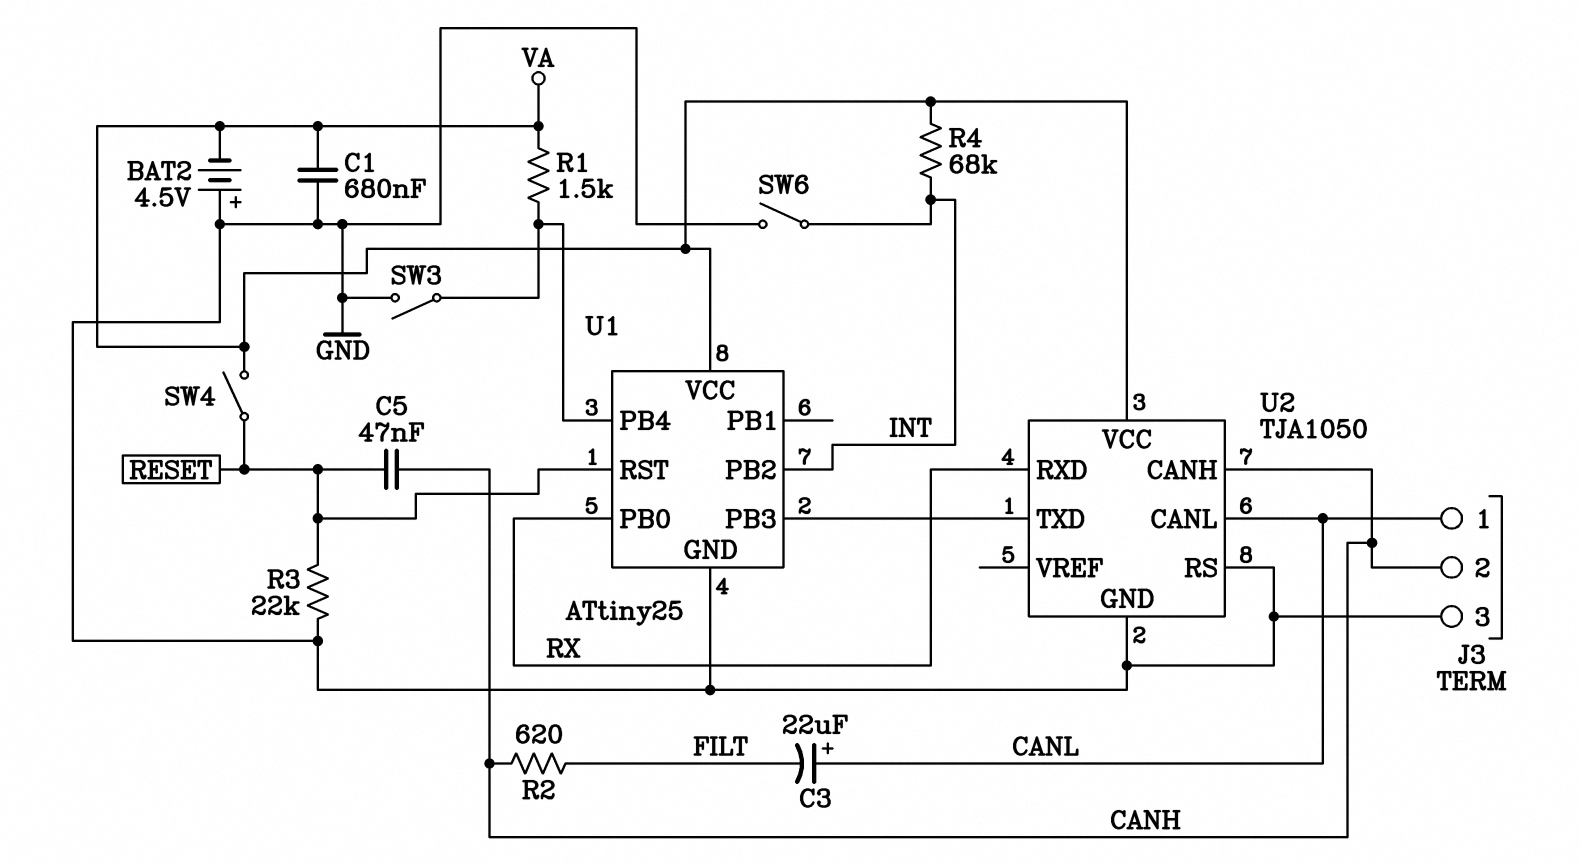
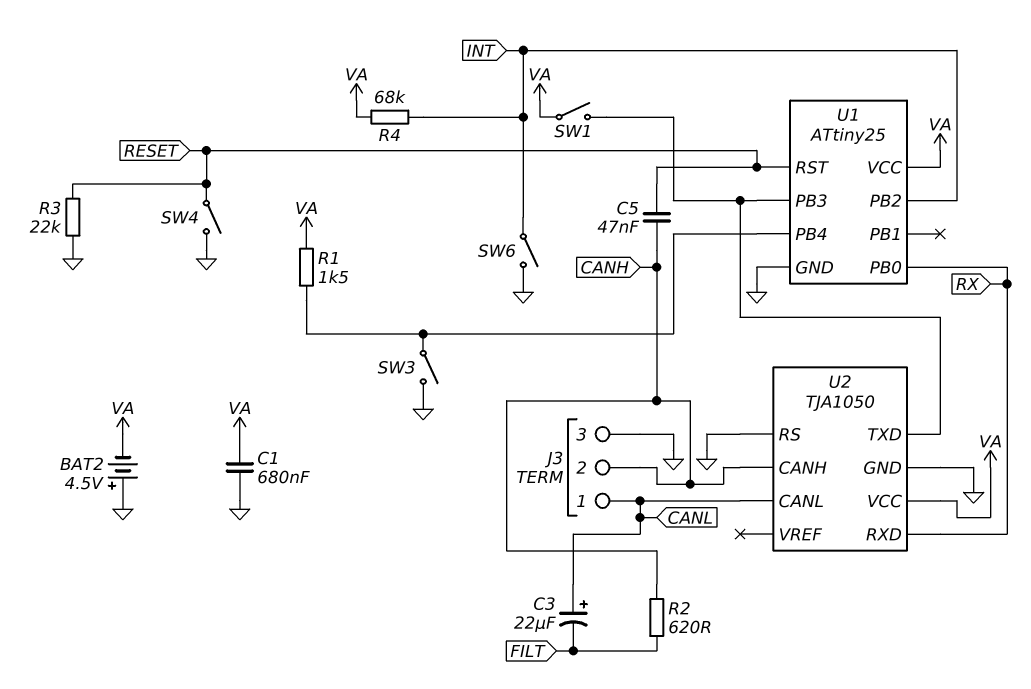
SW1: none -> switch (U1/PB3, VA)
SW4: switch (RESET, VA) -> switch (GND, RESET)

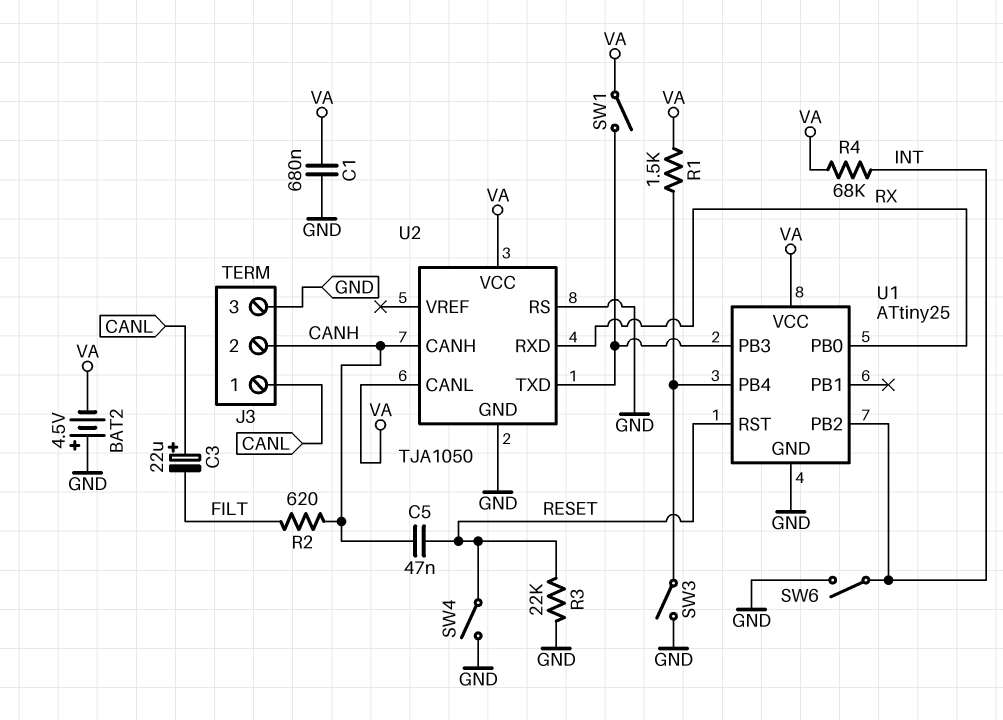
U2 pin CANL: CANL -> VA

